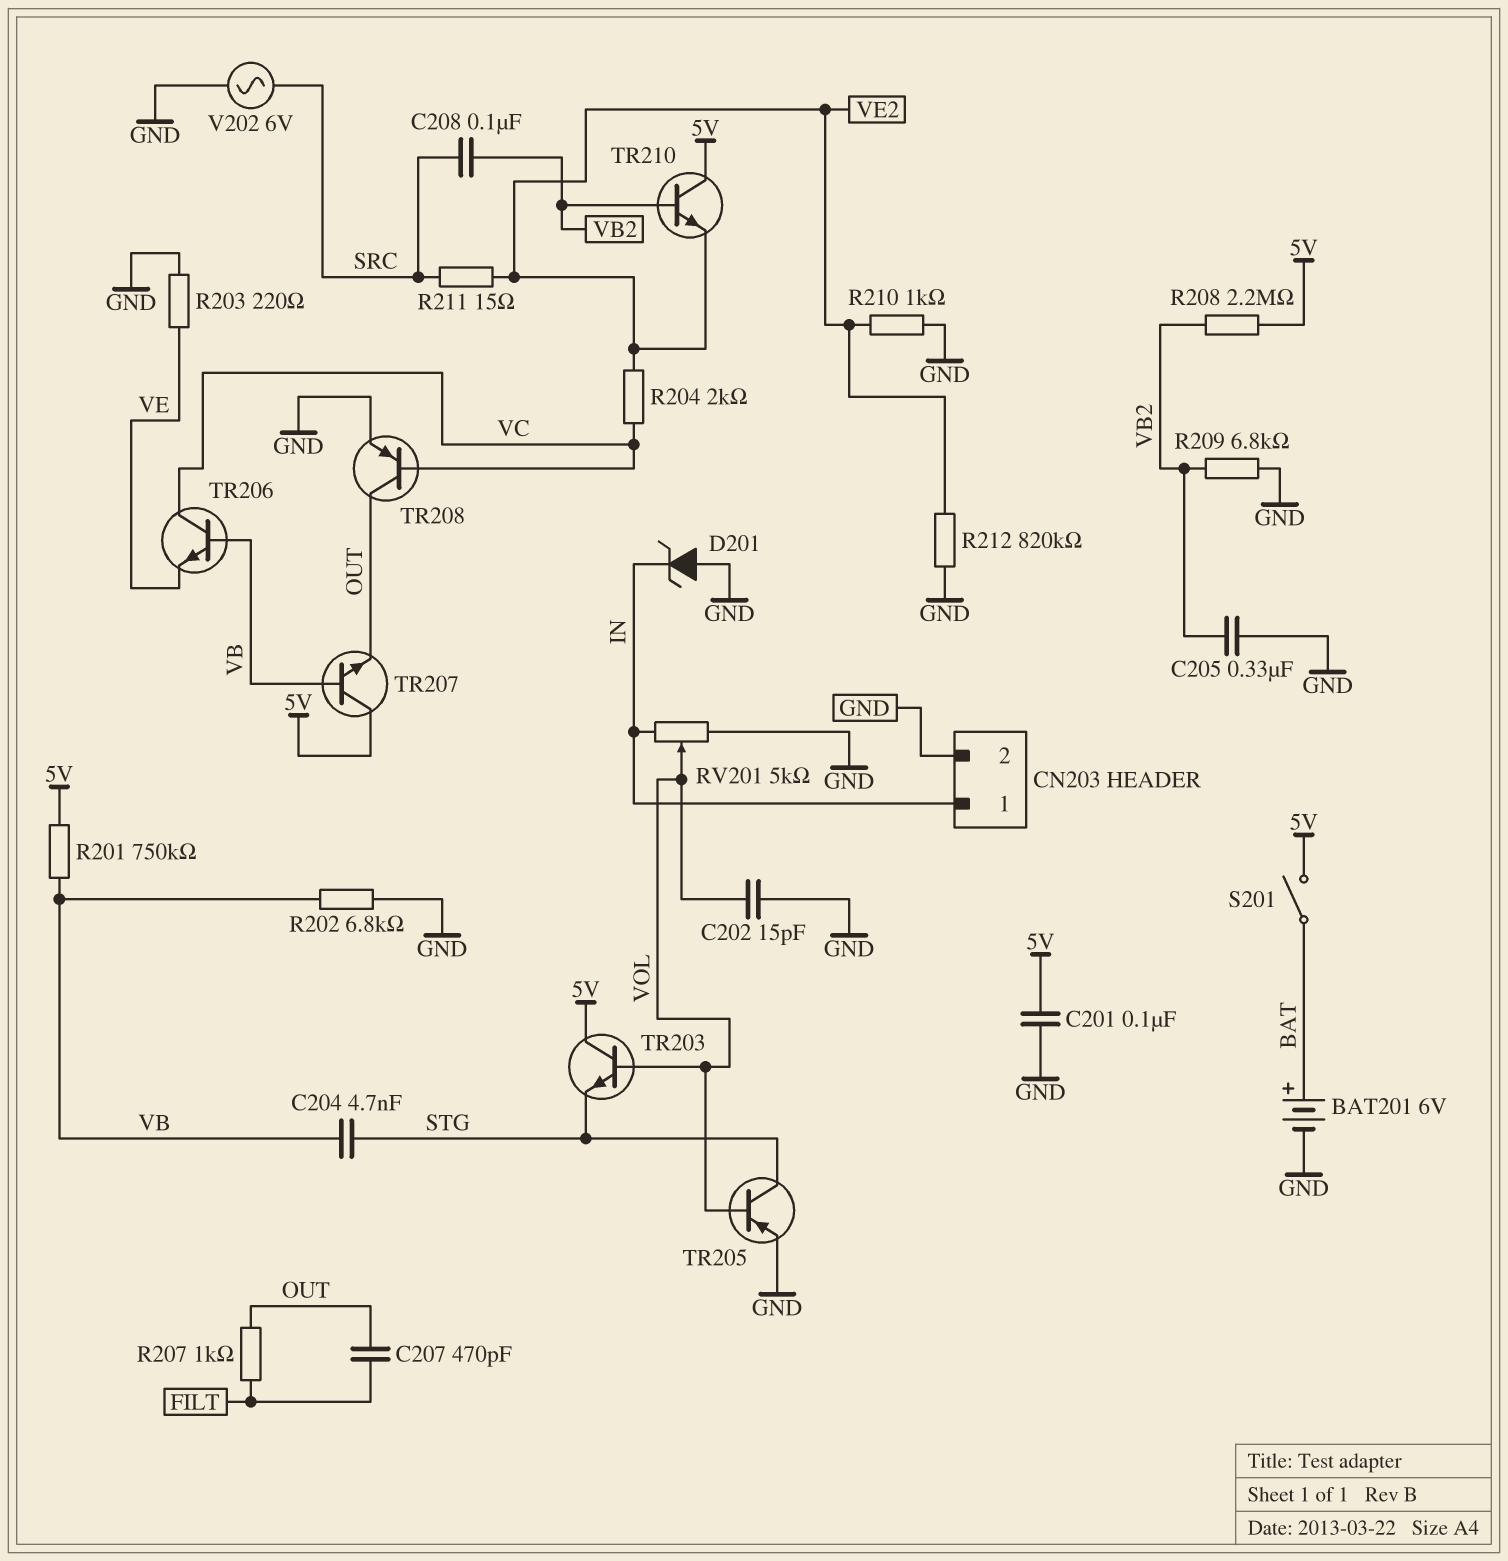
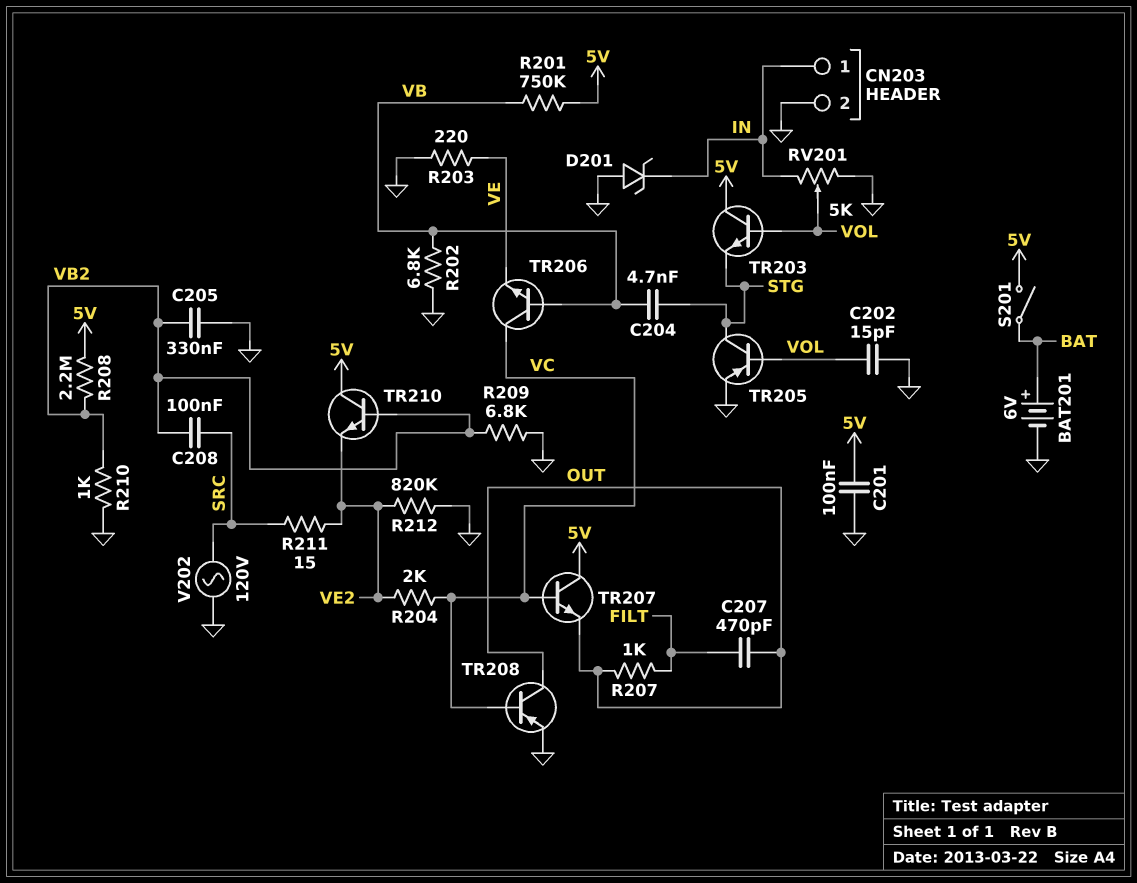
R210: 1k (GND, VE2) -> 1k (GND, VB2)
TR207: NPN (B VB, C 5V, E OUT) -> NPN (B VC, C 5V, E OUT)
V202: AC 6V (GND, SRC) -> AC 120V (GND, SRC)

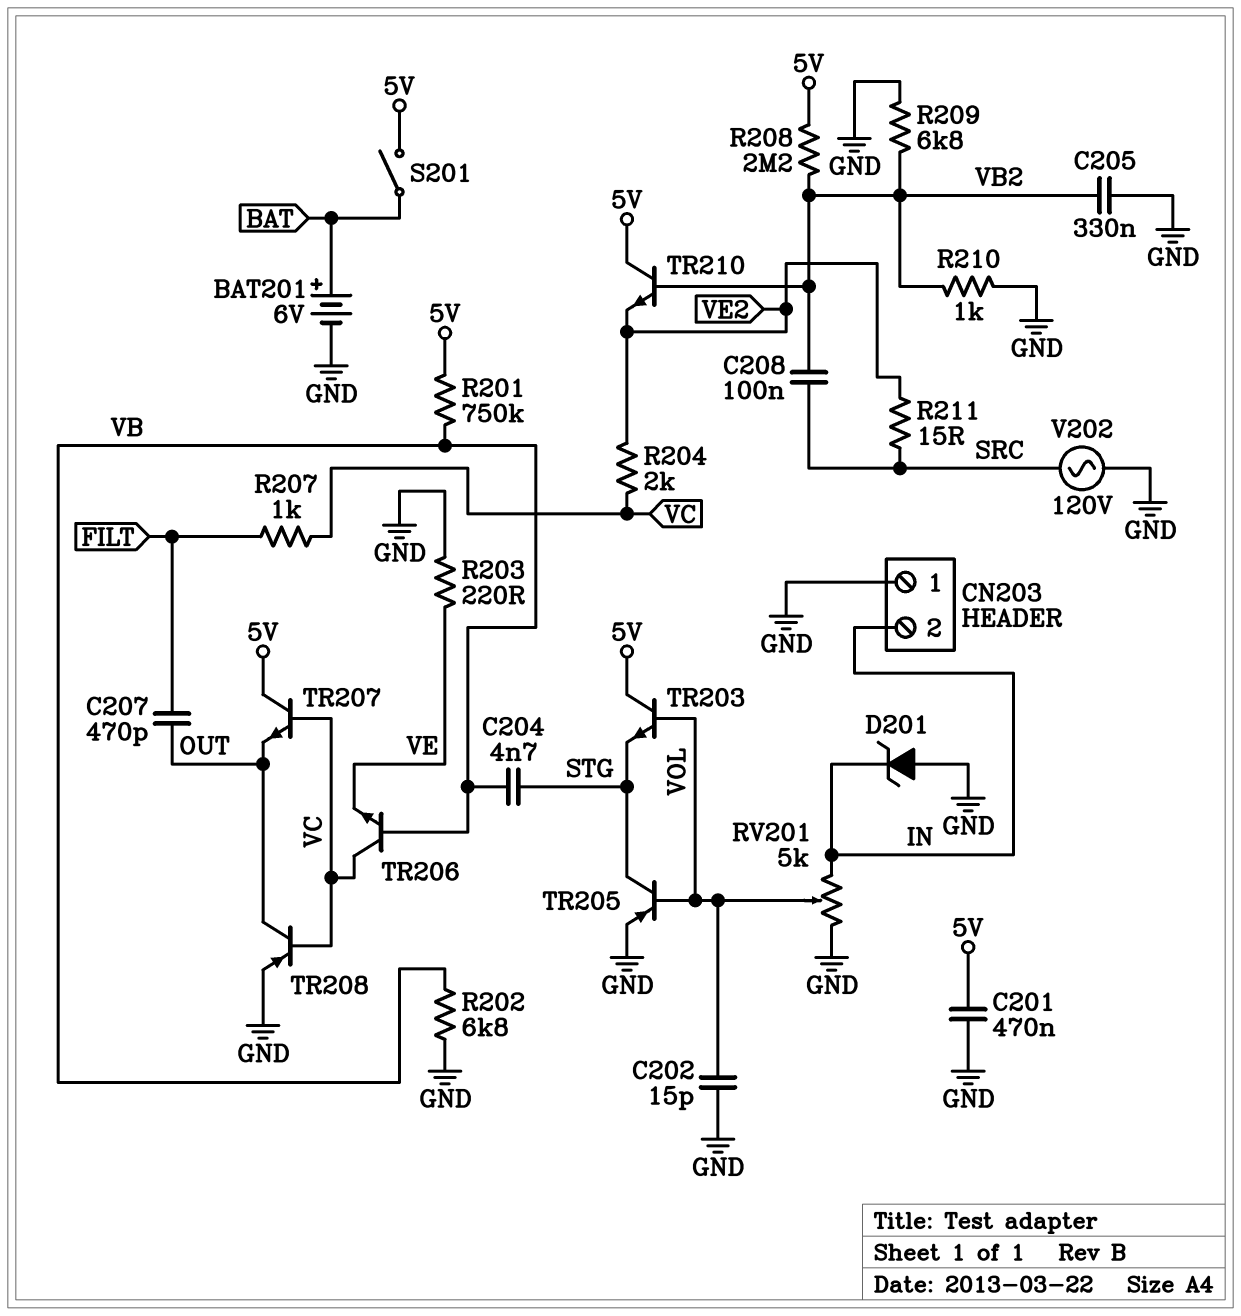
C201: 100nF (5V, GND) -> 470nF (5V, GND)
CN203 pin 1: IN -> GND
CN203 pin 2: GND -> IN
R207: 1k (FILT, OUT) -> 1k (FILT, VC)
R212: 820k (GND, VE2) -> none

